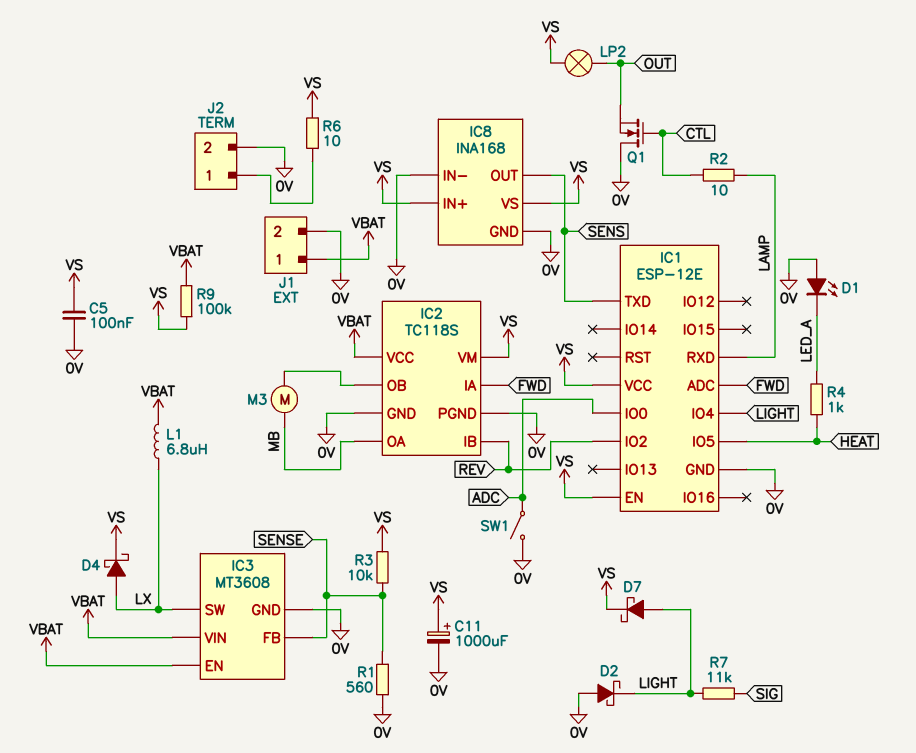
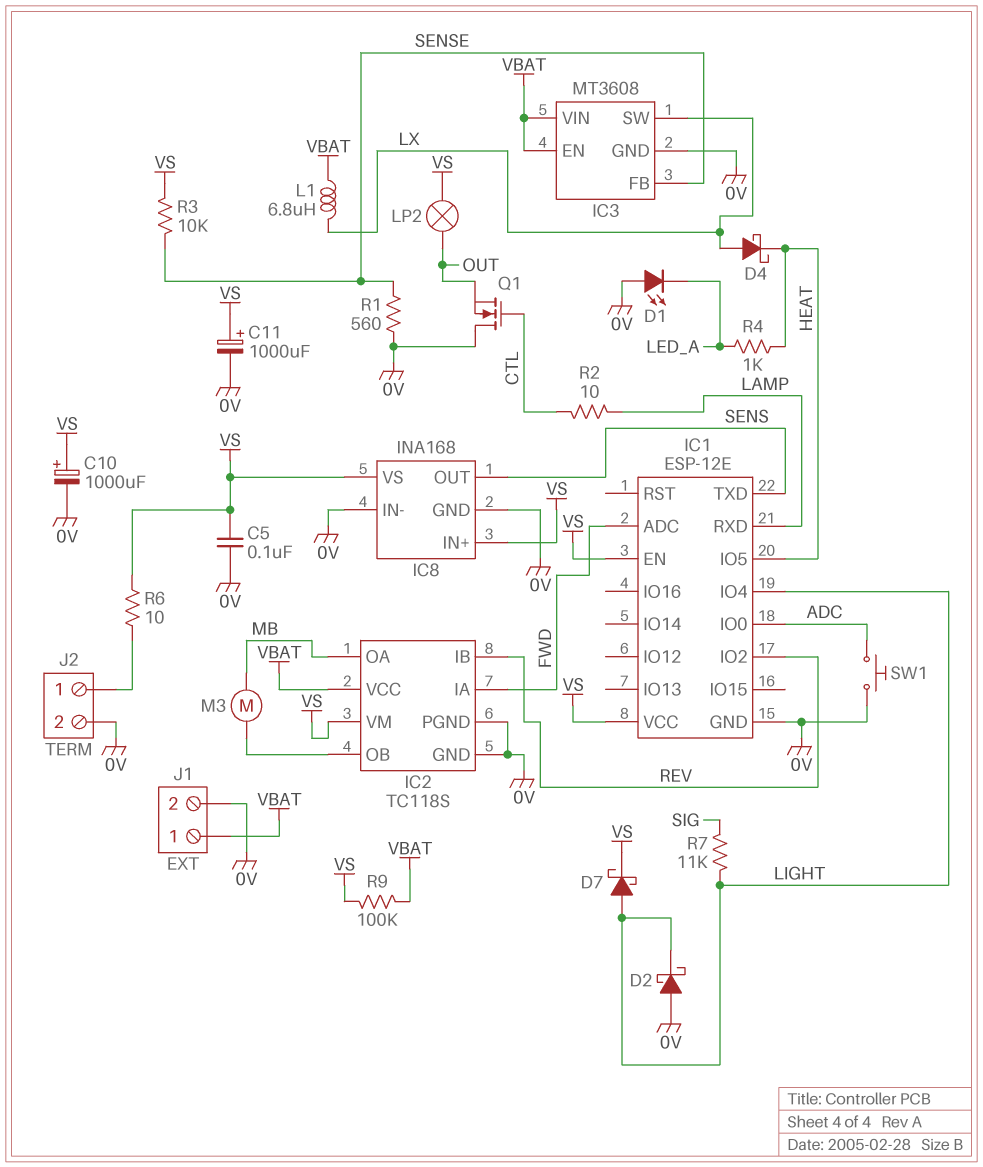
C10: none -> 1000uF (plus VS, minus 0V)
D4: schottky (A LX, K VS) -> schottky (A LX, K HEAT)
SW1: switch (0V, ADC) -> button (0V, ADC)

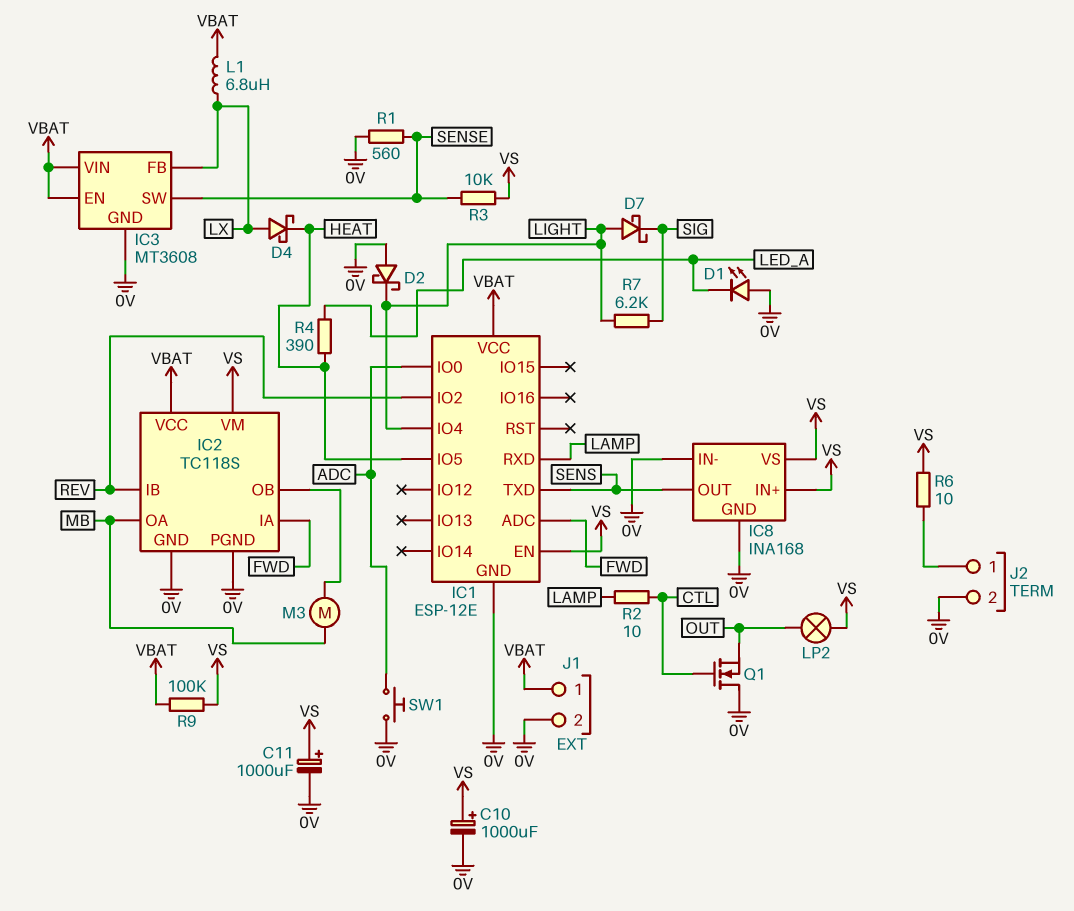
C5: 100nF (0V, VS) -> none
D7: schottky (A LIGHT, K VS) -> schottky (A LIGHT, K SIG)
IC1 pin VCC: VS -> VBAT
IC3 pin FB: SENSE -> LX
IC3 pin SW: LX -> SENSE
R4: 1k (HEAT, LED_A) -> 390 (HEAT, LED_A)
R7: 11k (LIGHT, SIG) -> 6.2k (LIGHT, SIG)

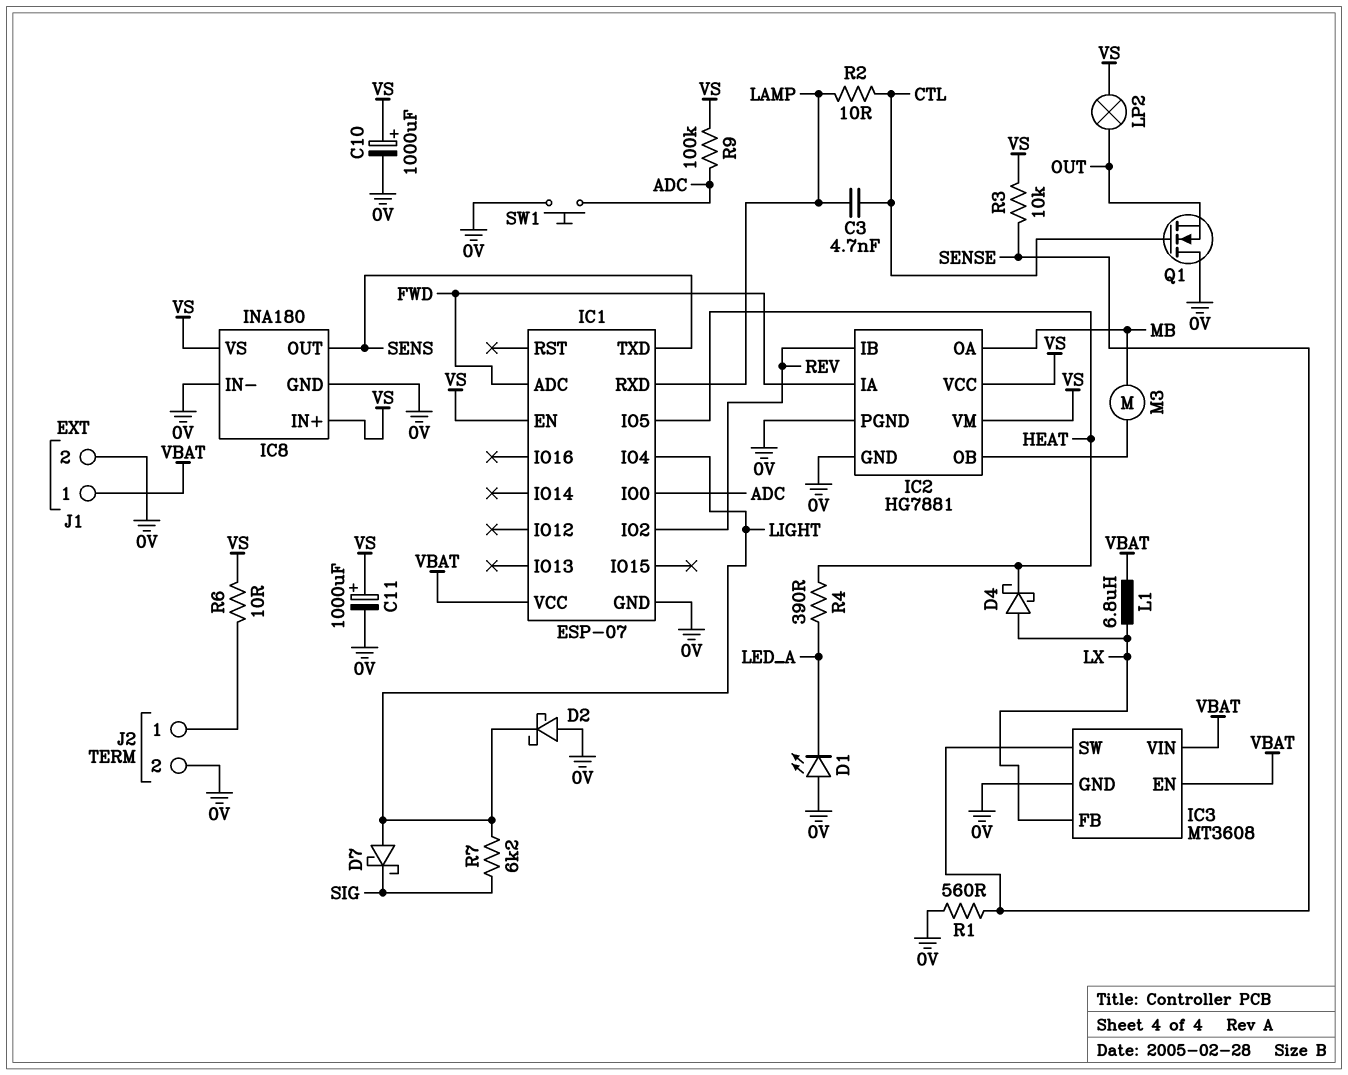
C3: none -> 4.7nF (CTL, LAMP)
IC1: ESP-12E -> ESP-07
IC2: TC118S -> HG7881
IC2 pin VCC: VBAT -> VS
IC8: INA168 -> INA180
R9: 100k (VBAT, VS) -> 100k (ADC, VS)

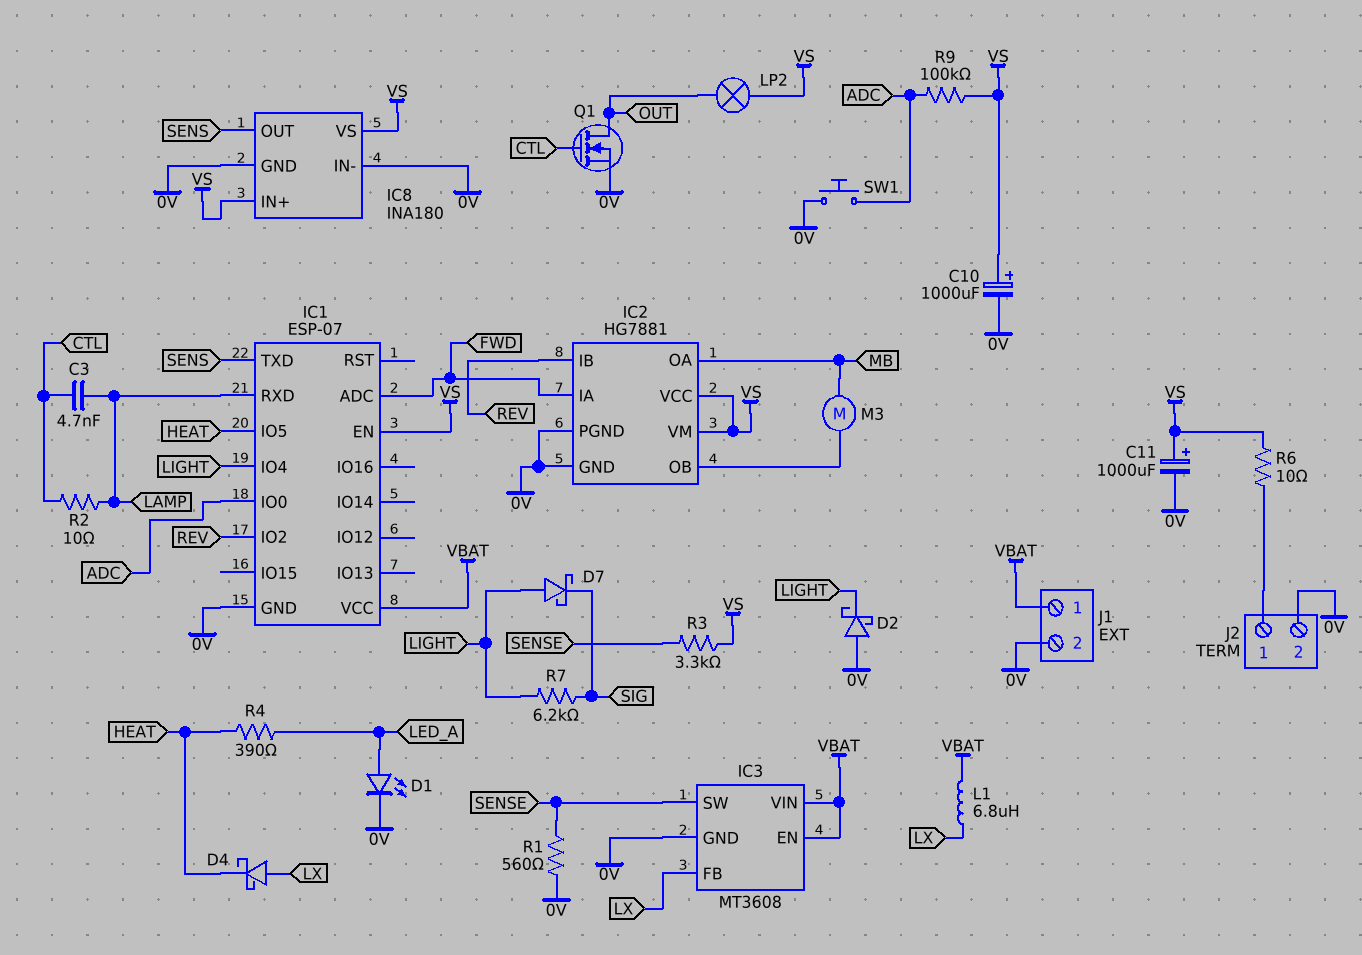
D1: LED (A 0V, K LED_A) -> LED (A LED_A, K 0V)
Q1: NMOS (G CTL, D 0V, S OUT) -> NMOS (G CTL, D OUT, S 0V)
R3: 10k (SENSE, VS) -> 3.3k (SENSE, VS)

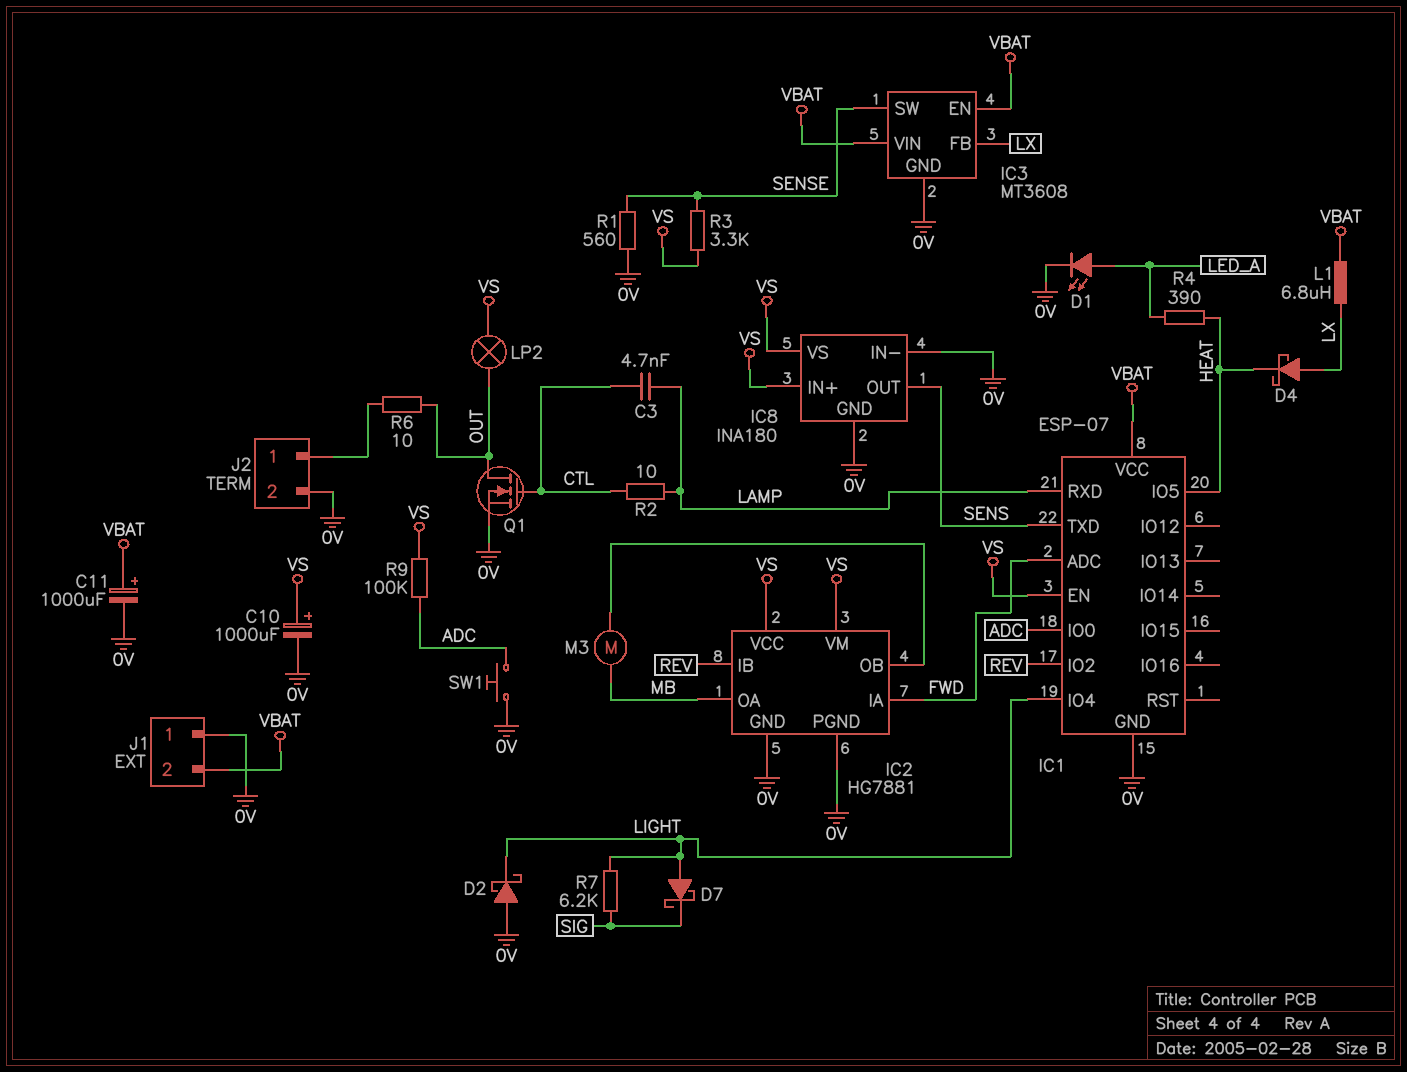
C11: 1000uF (plus VS, minus 0V) -> 1000uF (plus VBAT, minus 0V)
J1 pin 1: VBAT -> 0V
J1 pin 2: 0V -> VBAT
R6: 10 (J2/1, VS) -> 10 (J2/1, OUT)

